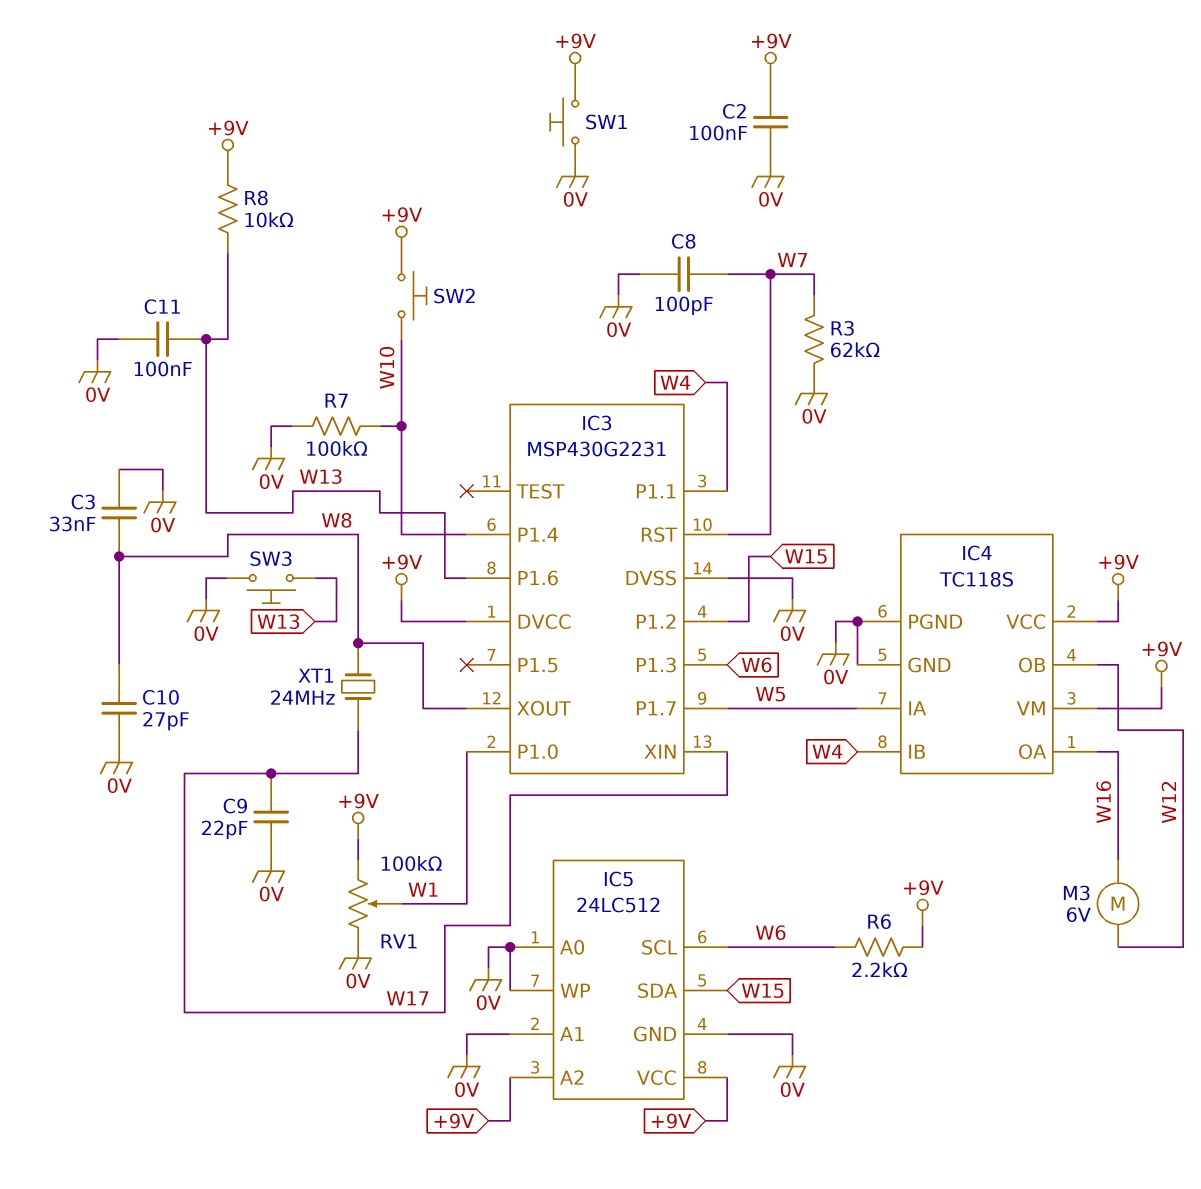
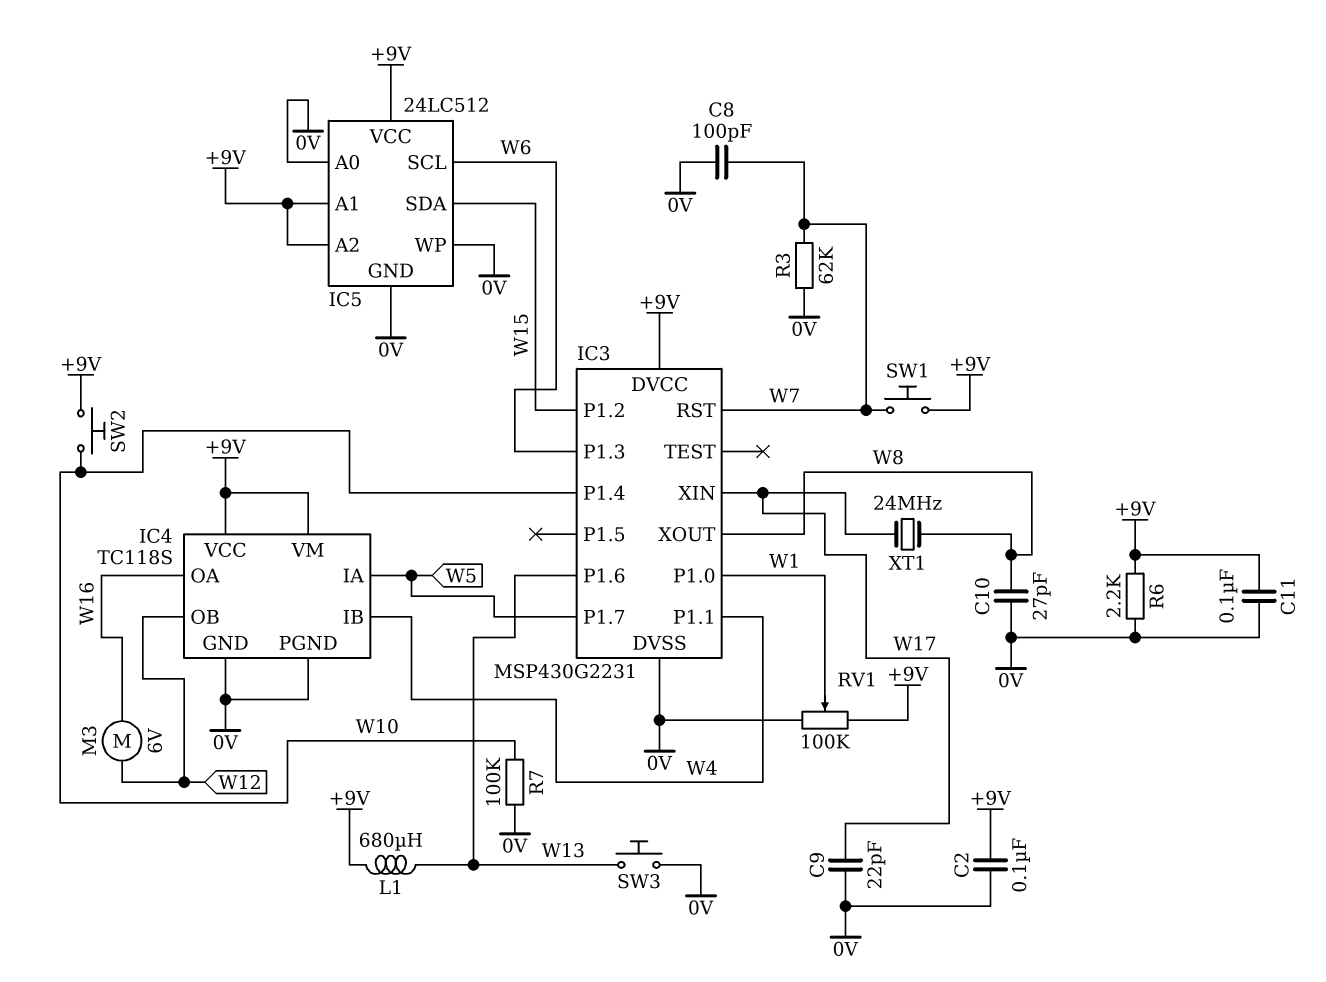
C3: 33nF (0V, W8) -> none
C11: 100nF (0V, W13) -> 100nF (+9V, 0V)
IC5 pin A1: 0V -> +9V
L1: none -> 680uH (+9V, W13)
R6: 2.2k (+9V, W6) -> 2.2k (+9V, 0V)
R8: 10k (+9V, W13) -> none
SW1: button (+9V, 0V) -> button (+9V, W7)

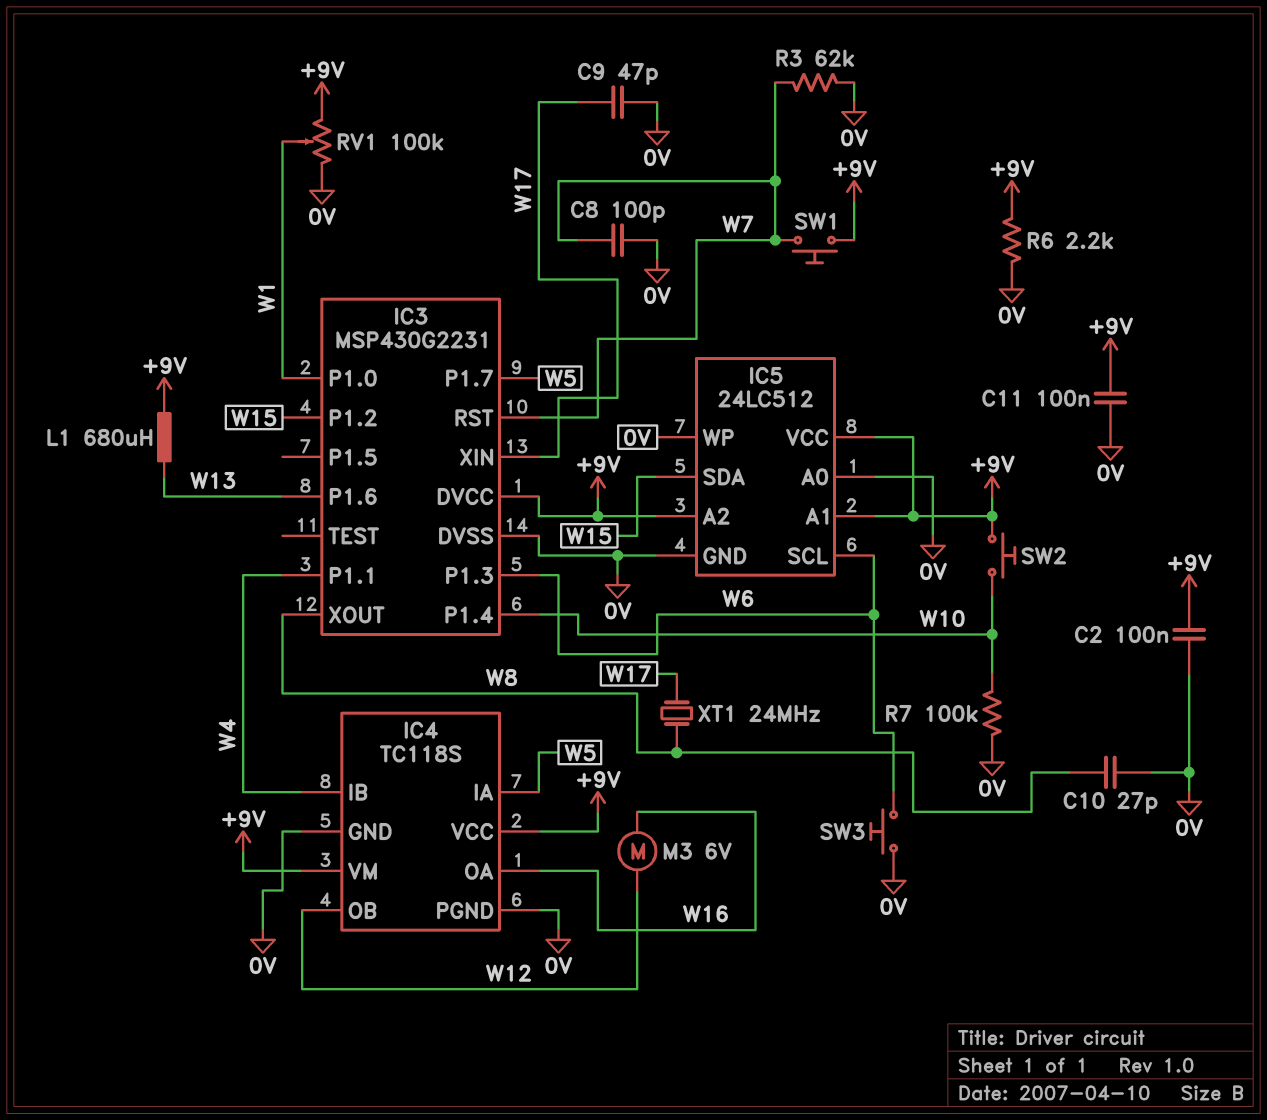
C9: 22pF (0V, W17) -> 47pF (0V, W17)
SW3: button (0V, W13) -> button (0V, W6)

